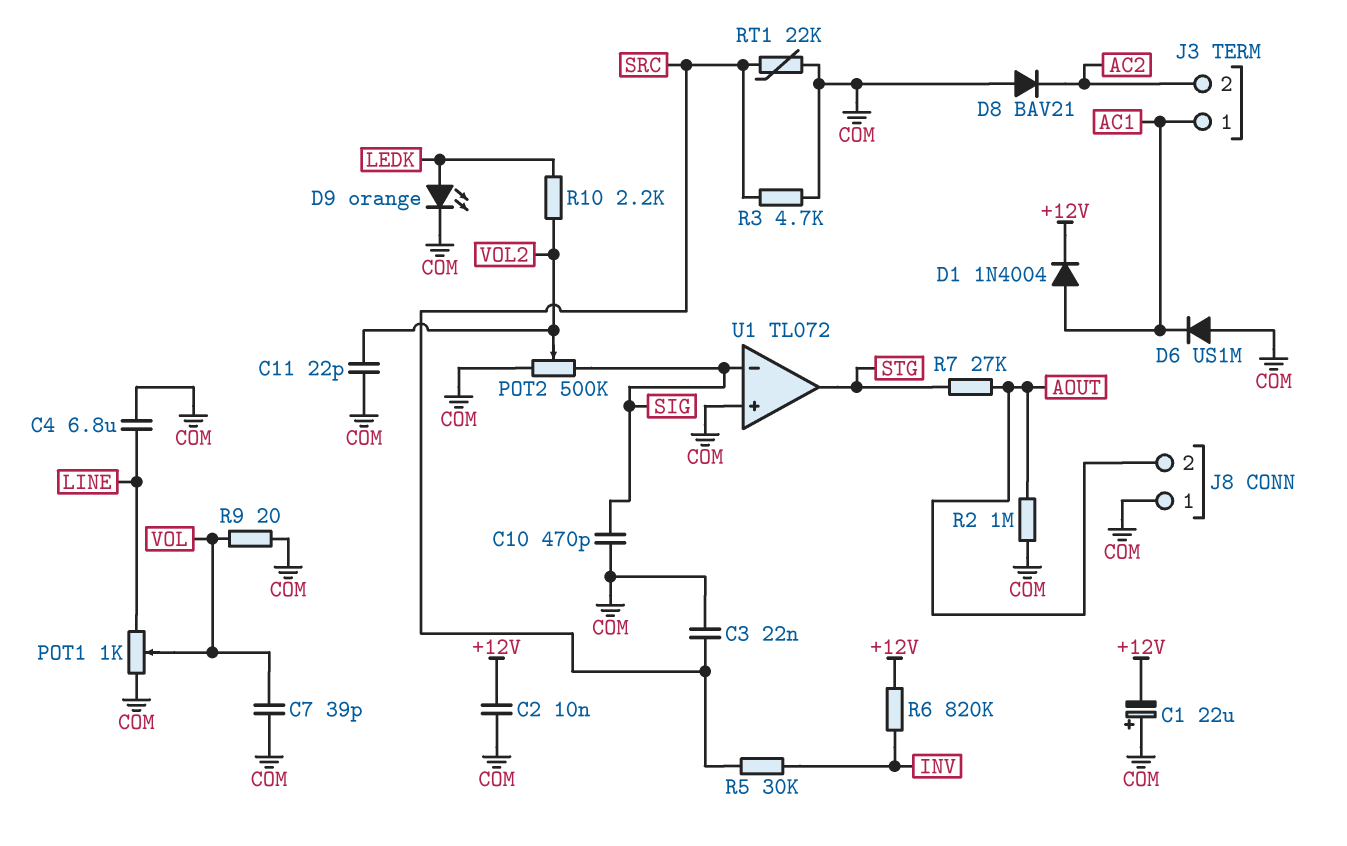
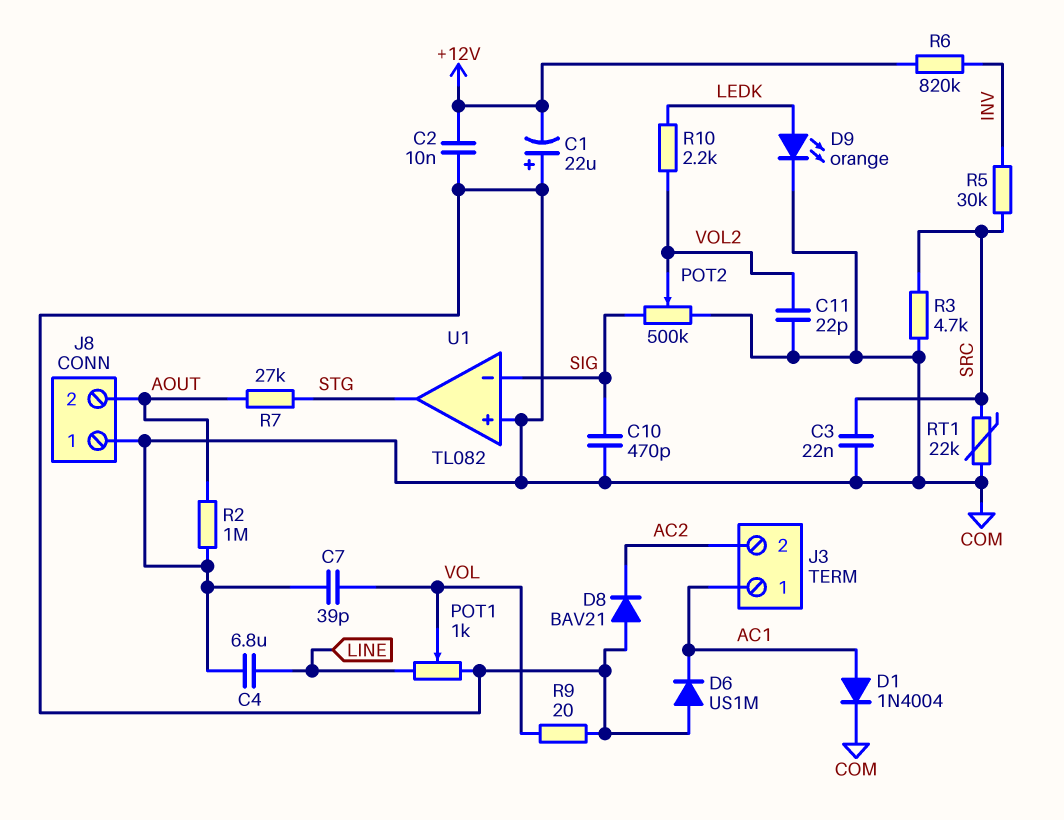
D1: diode 1N4004 (A AC1, K +12V) -> diode 1N4004 (A AC1, K COM)
U1: TL072 -> TL082

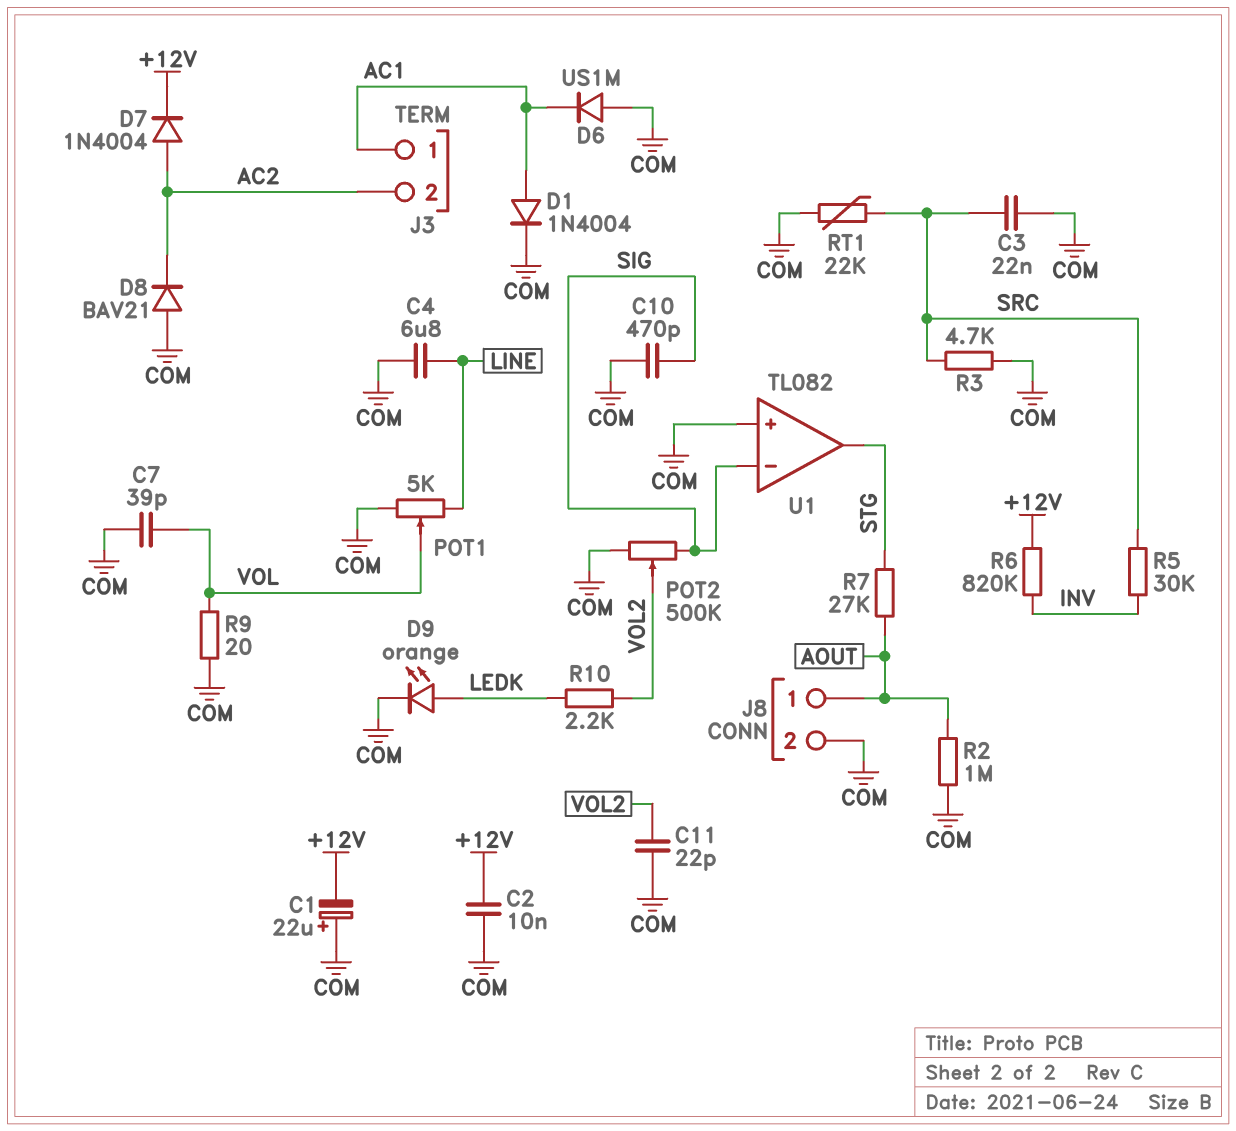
D7: none -> diode 1N4004 (A AC2, K +12V)
J8 pin 1: COM -> AOUT
J8 pin 2: AOUT -> COM
POT1: 1k (COM, LINE, wiper VOL) -> 5k (COM, LINE, wiper VOL)

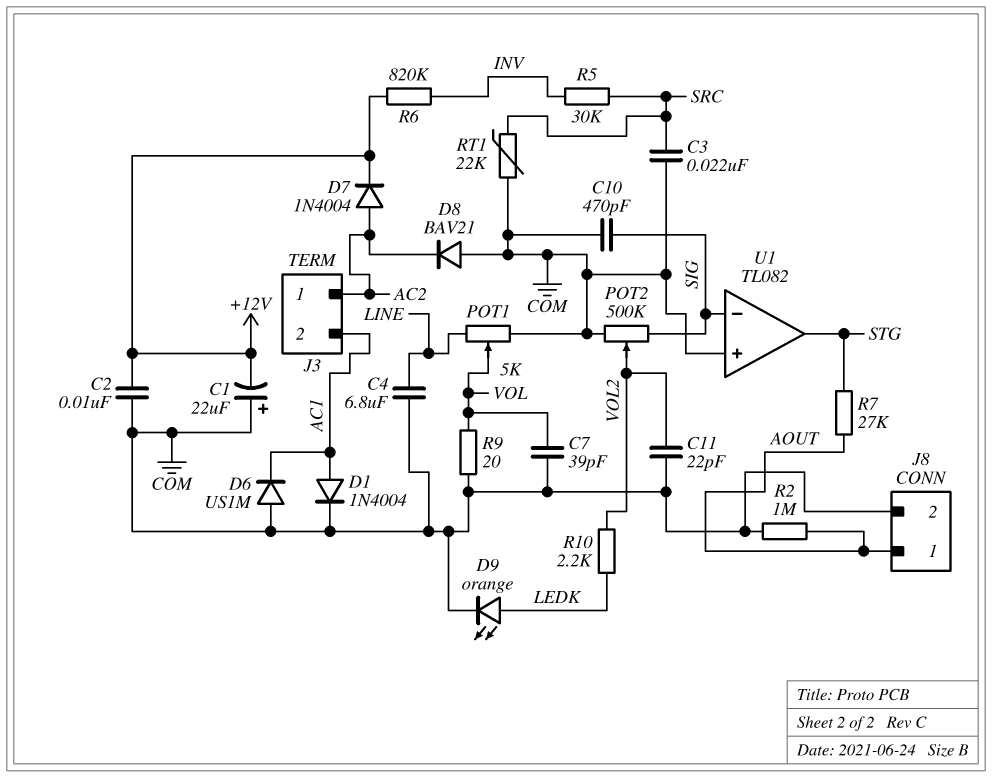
J3 pin 1: AC1 -> AC2
J3 pin 2: AC2 -> AC1
R3: 4.7k (COM, SRC) -> none

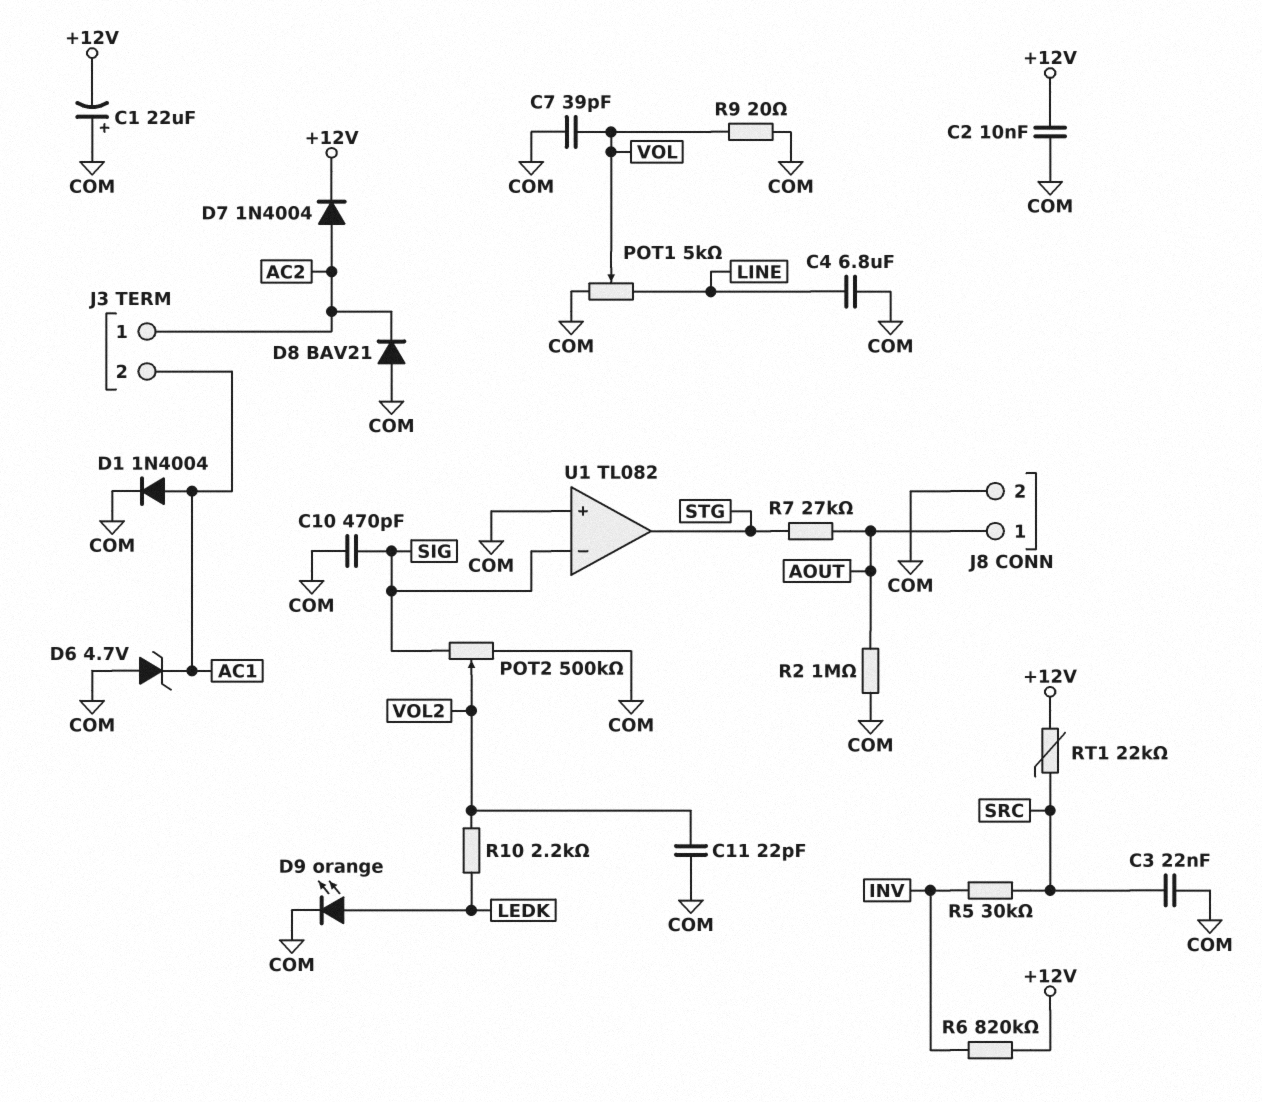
D6: diode US1M (A COM, K AC1) -> zener 4.7V (A COM, K AC1)
RT1: 22k (COM, SRC) -> 22k (+12V, SRC)

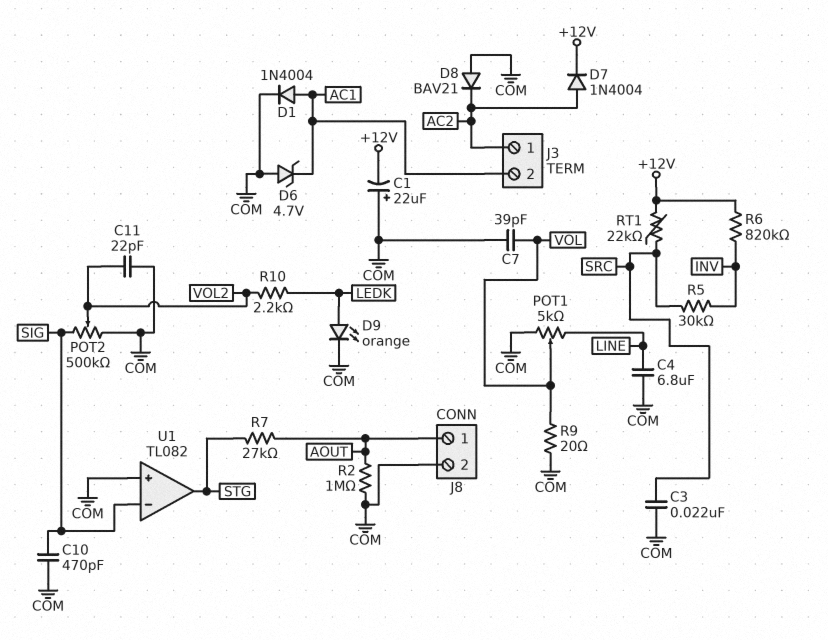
C2: 10nF (+12V, COM) -> none

